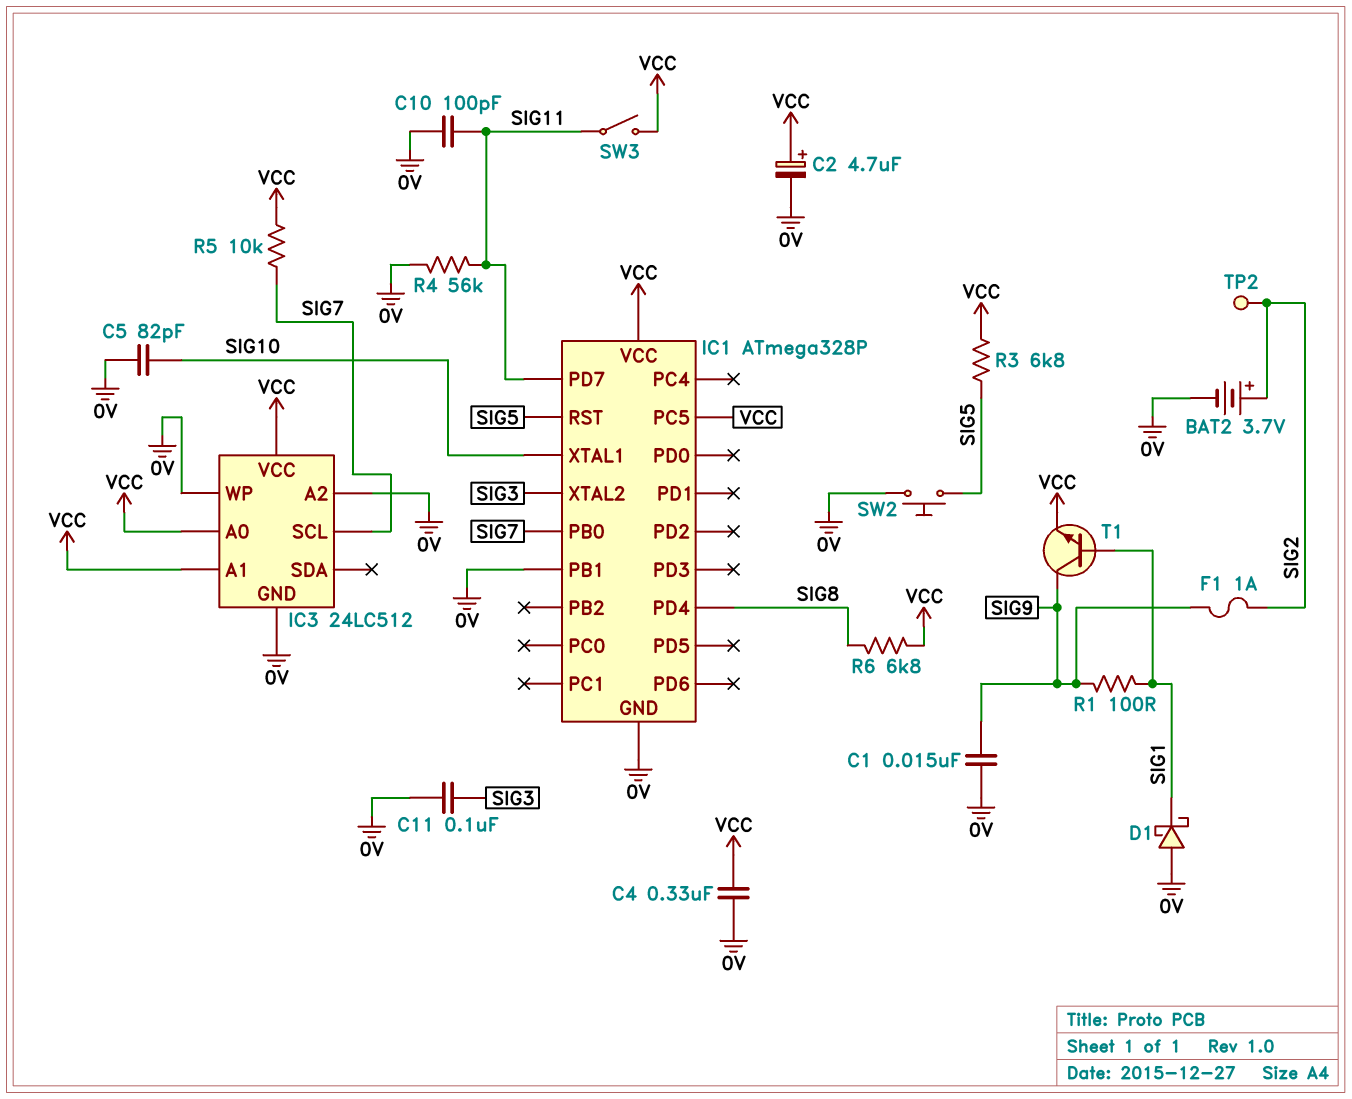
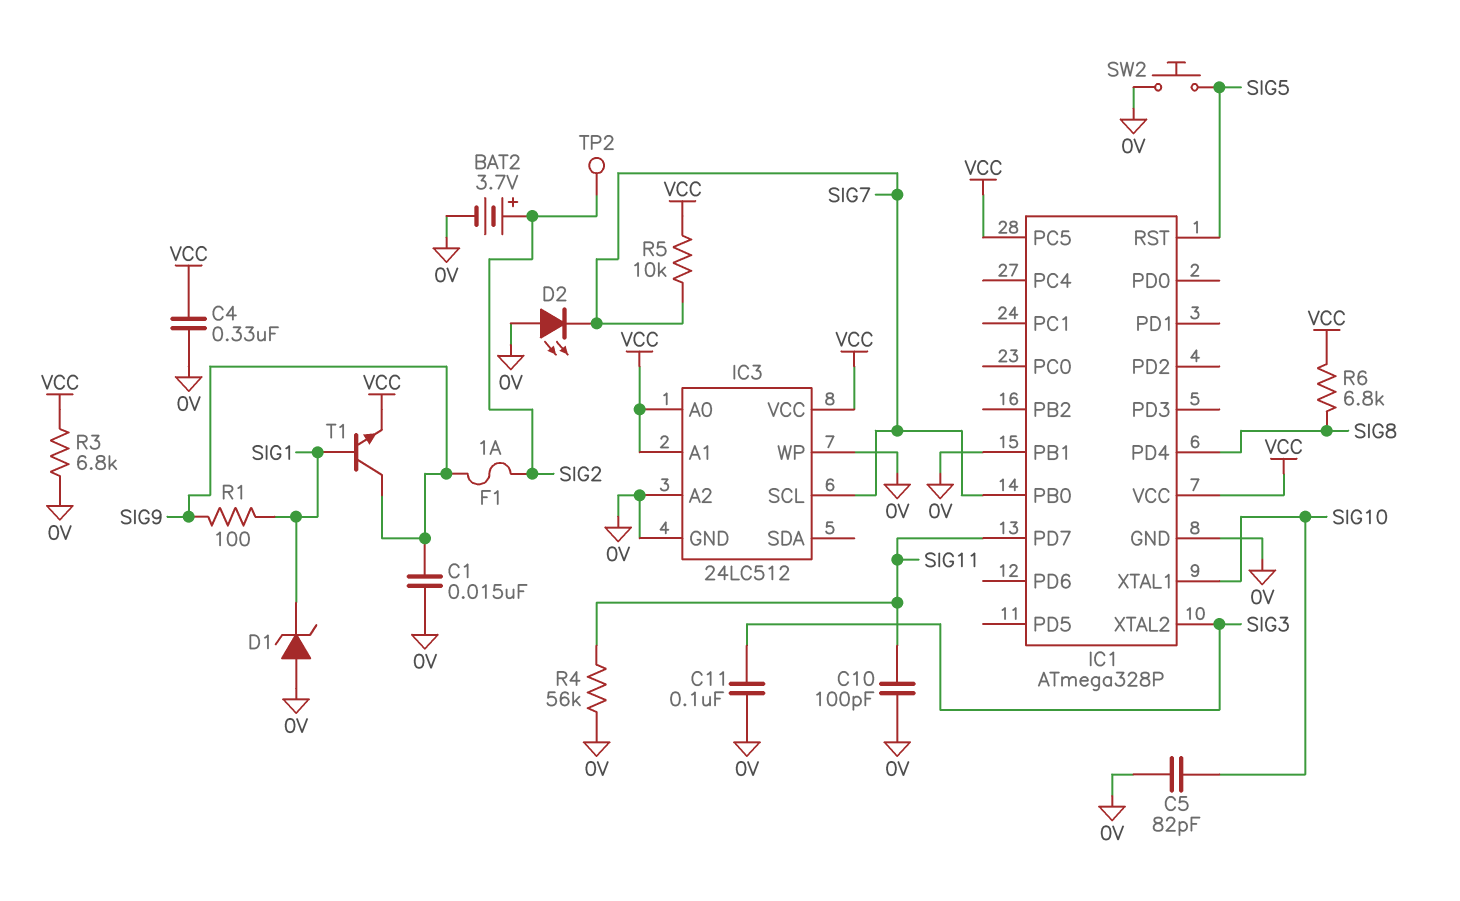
C2: 4.7uF (plus VCC, minus 0V) -> none
D1: schottky (A 0V, K SIG1) -> zener (A 0V, K SIG1)
D2: none -> LED (A 0V, K SIG7)
R3: 6.8k (SIG5, VCC) -> 6.8k (0V, VCC)
SW3: switch (SIG11, VCC) -> none

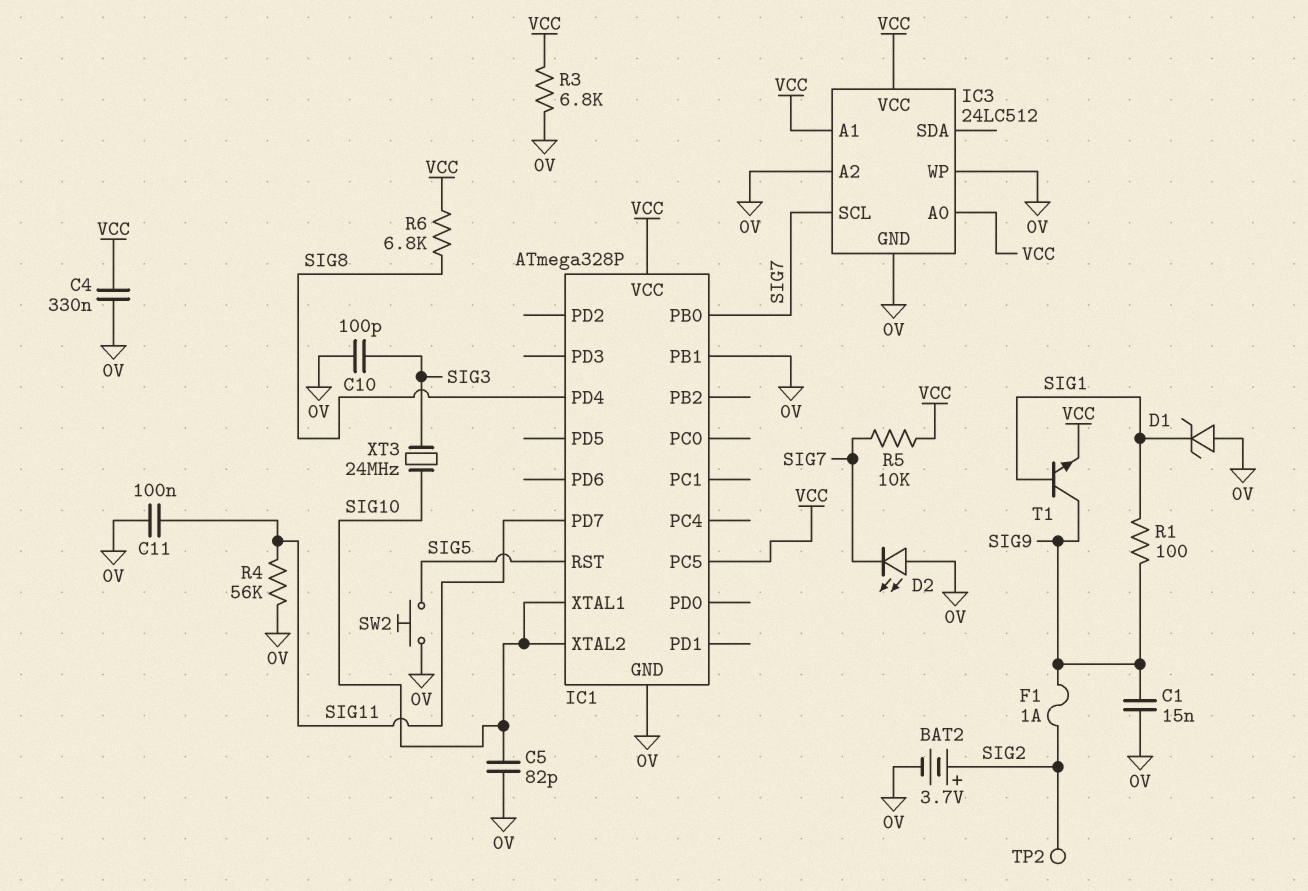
C10: 100pF (0V, SIG11) -> 100pF (0V, SIG3)
C11: 100nF (0V, SIG3) -> 100nF (0V, SIG11)
IC1 pin XTAL2: SIG3 -> SIG10
XT3: none -> 24MHz (SIG3, SIG10)

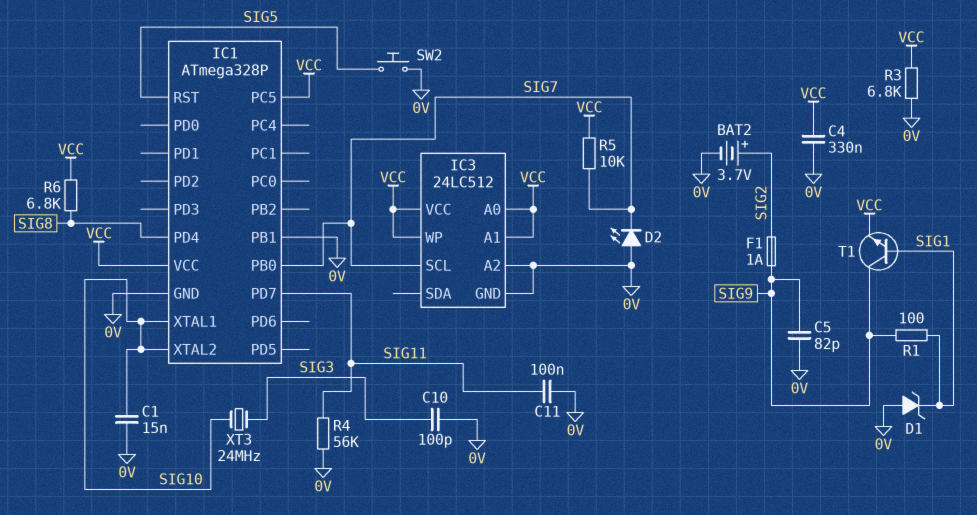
C1: 15nF (0V, SIG9) -> 15nF (0V, SIG10)
C5: 82pF (0V, SIG10) -> 82pF (0V, SIG9)
IC3 pin WP: 0V -> VCC
TP2: test point (SIG2) -> none

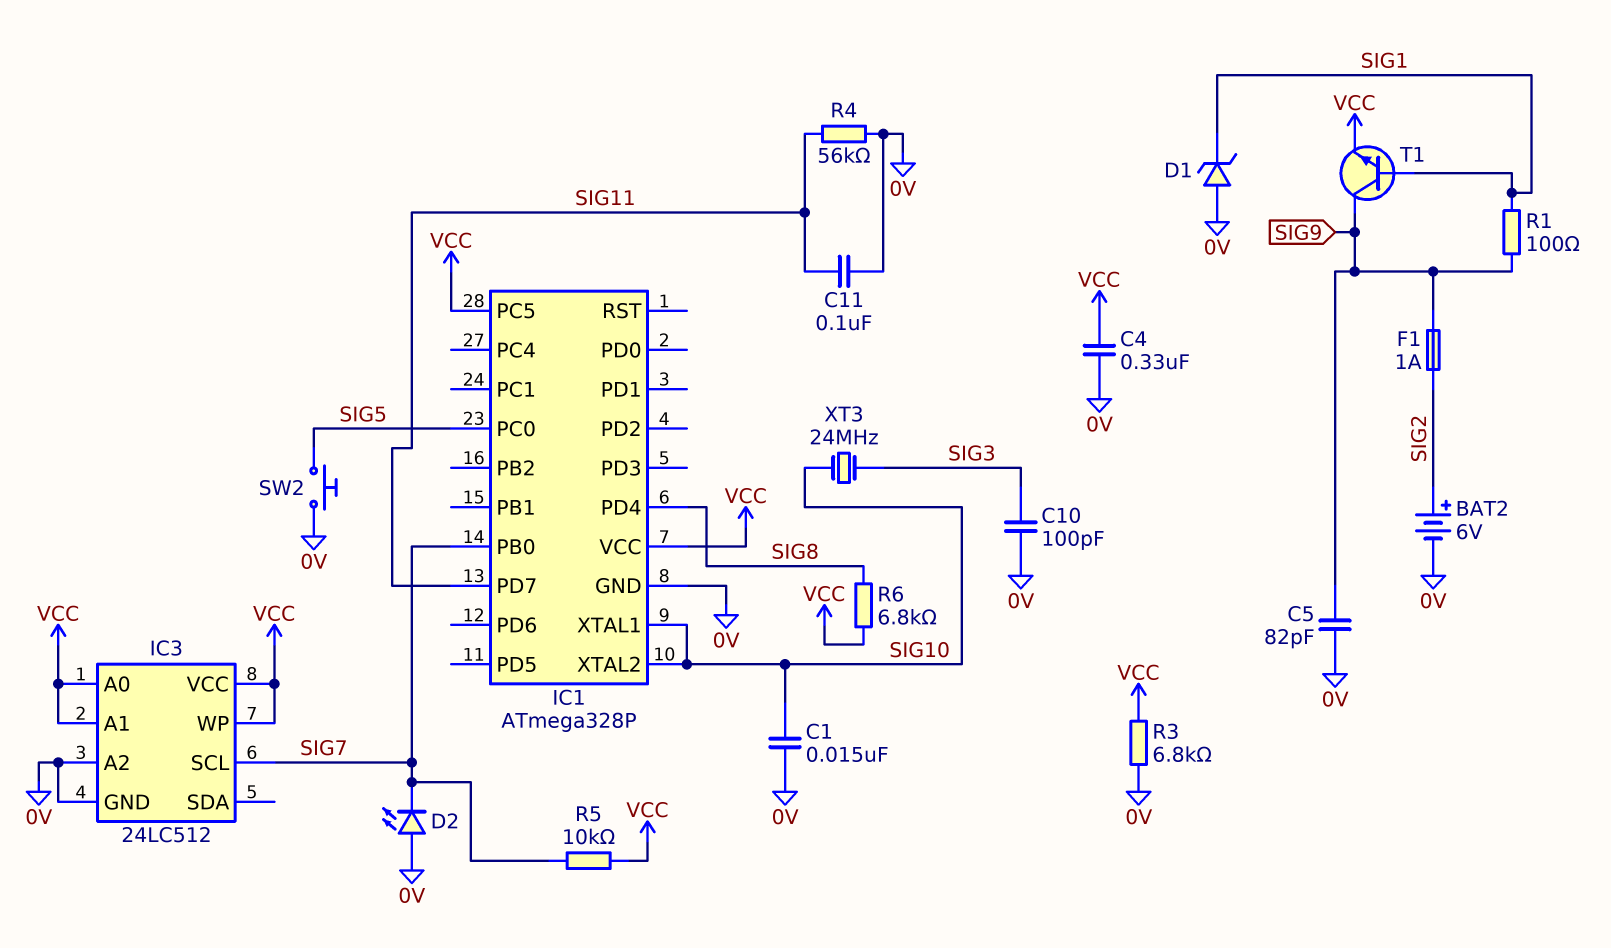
BAT2: 3.7V (plus SIG2, minus 0V) -> 6V (plus SIG2, minus 0V)
IC1 pin PB1: 0V -> none
IC1 pin PC0: none -> SIG5
IC1 pin RST: SIG5 -> none

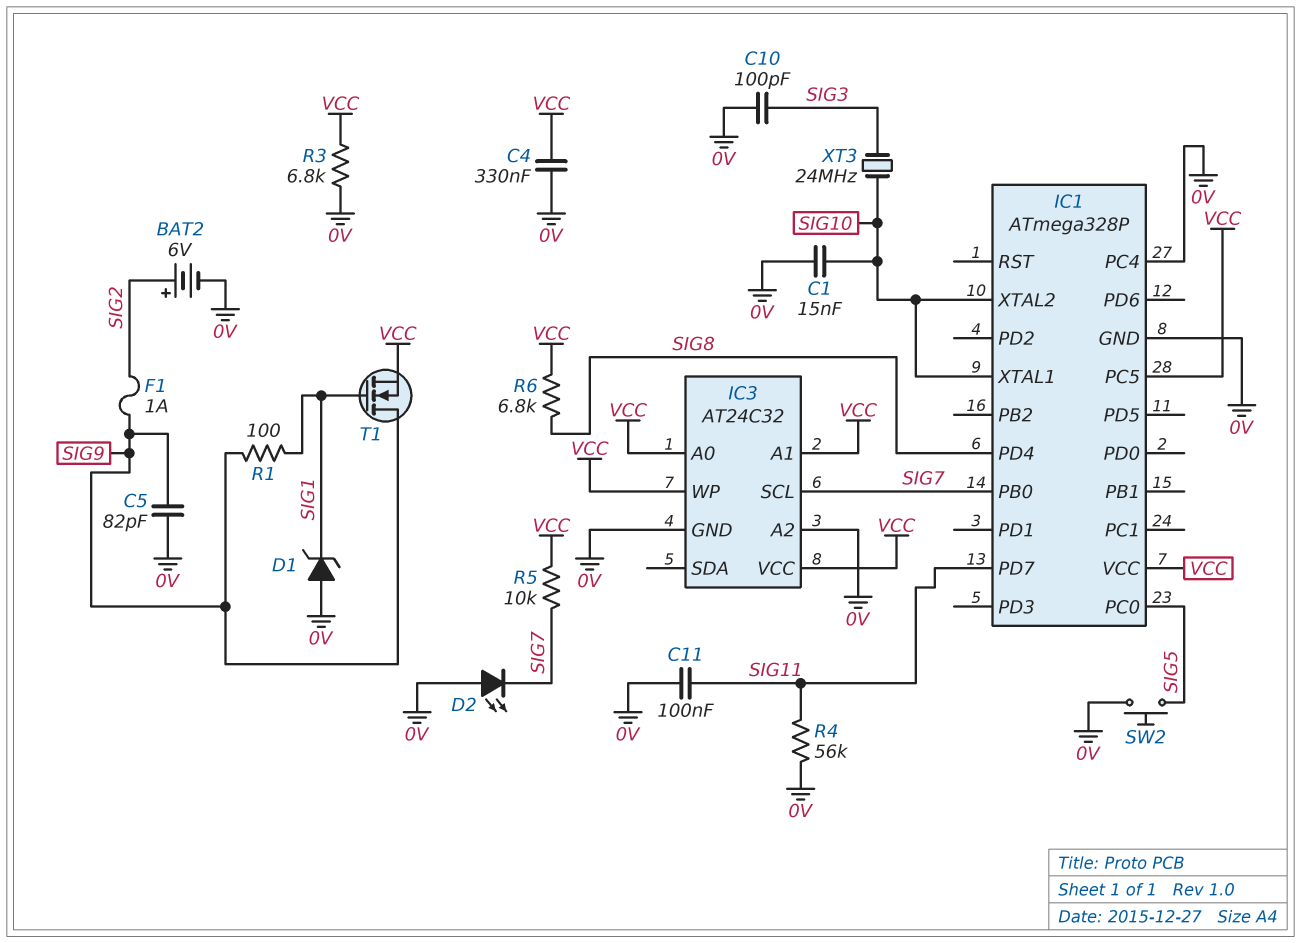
IC1 pin PC4: none -> 0V
IC3: 24LC512 -> AT24C32
T1: NPN (B SIG1, C SIG9, E VCC) -> NMOS (G SIG1, D SIG9, S VCC)

